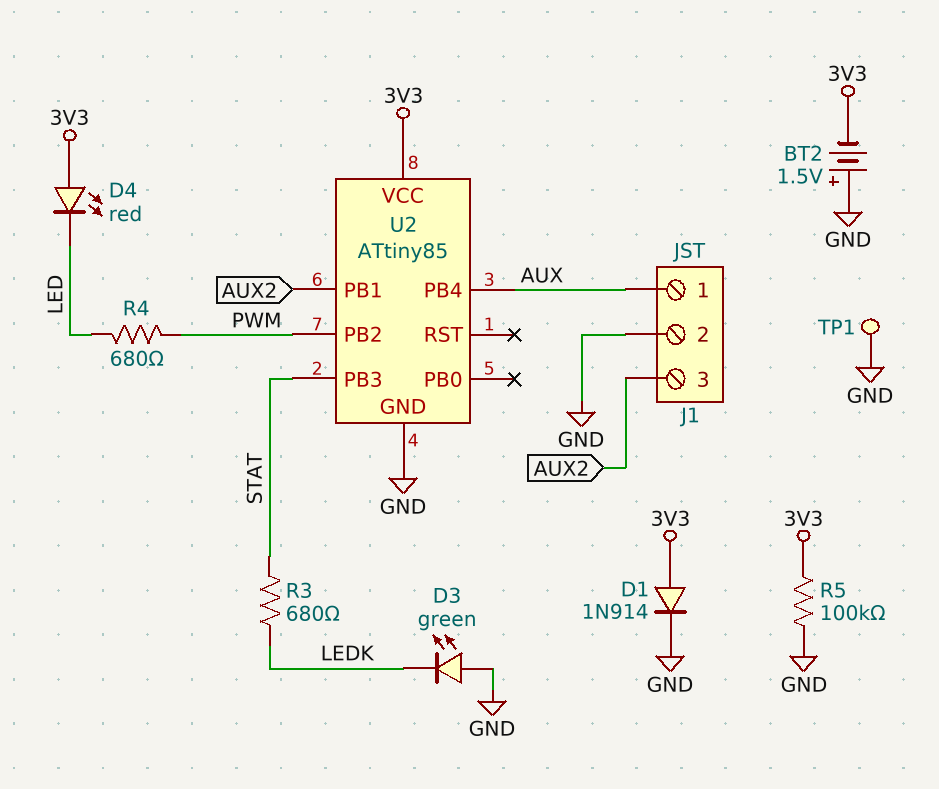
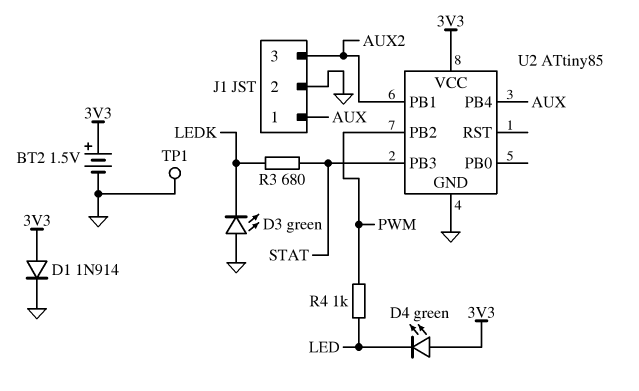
BT2: 1.5V (plus GND, minus 3V3) -> 1.5V (plus 3V3, minus GND)
D4: LED red (A 3V3, K LED) -> LED green (A 3V3, K LED)
R4: 680 (LED, PWM) -> 1k (LED, PWM)
R5: 100k (3V3, GND) -> none

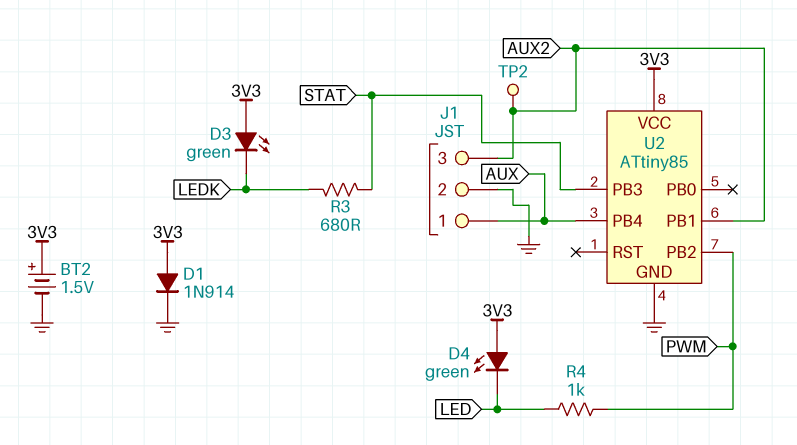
D3: LED green (A GND, K LEDK) -> LED green (A 3V3, K LEDK)
TP1: test point (GND) -> none
TP2: none -> test point (AUX2)

